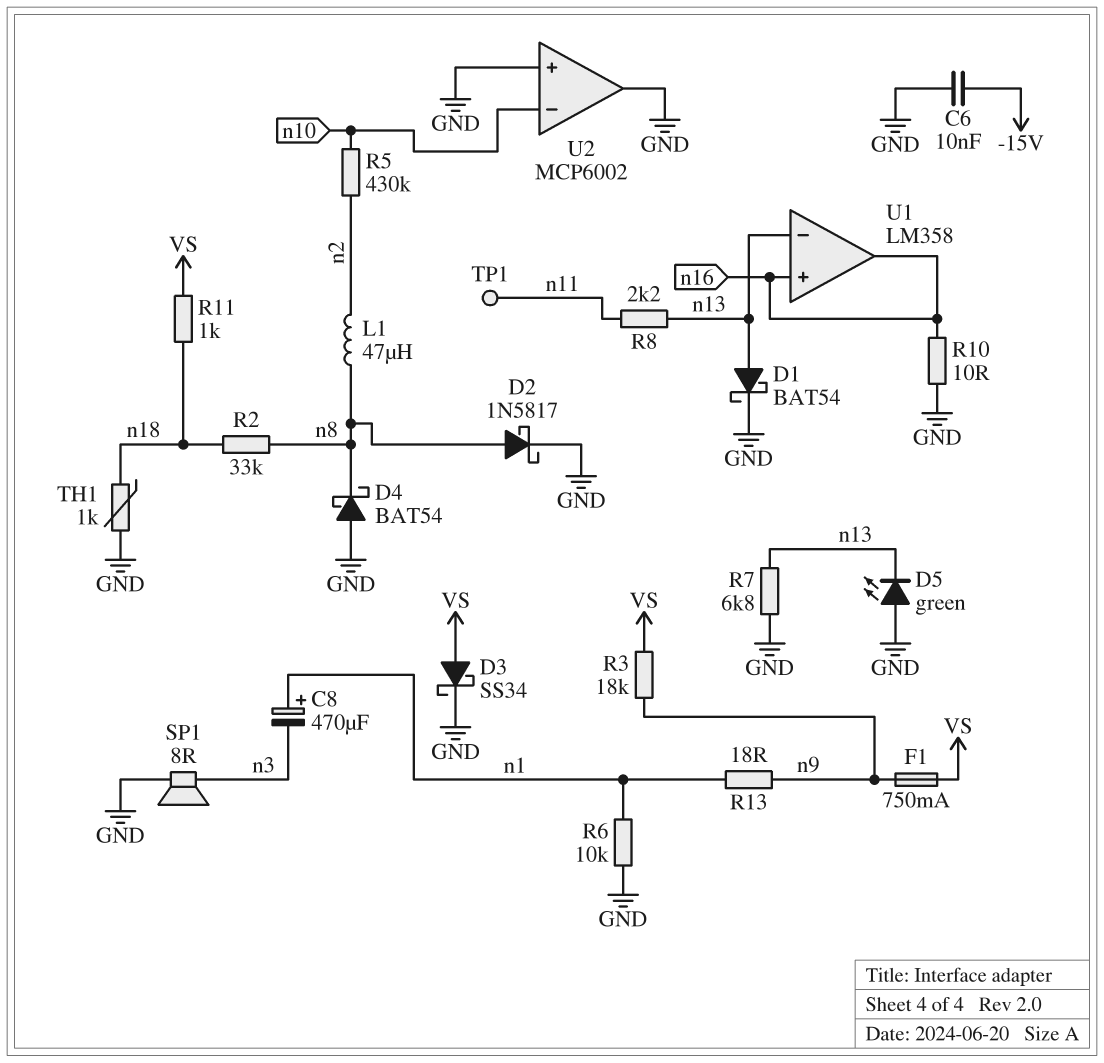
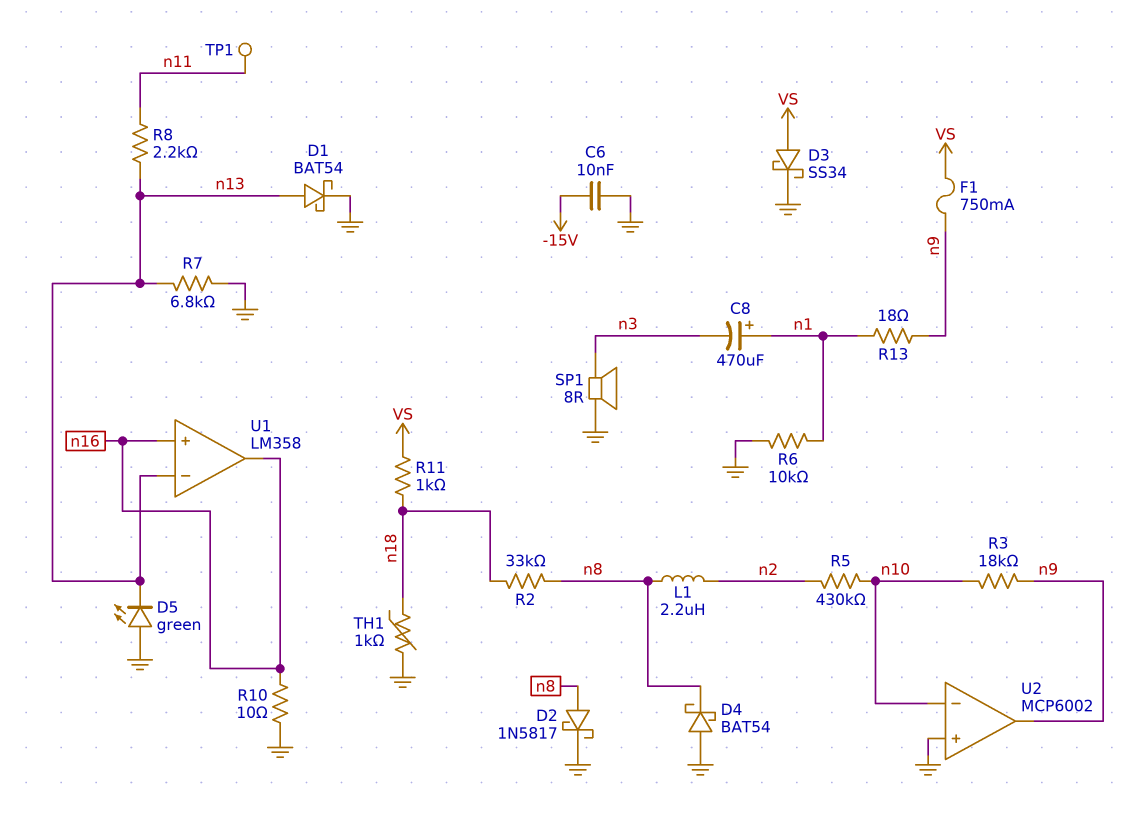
L1: 47uH (n2, n8) -> 2.2uH (n2, n8)
R3: 18k (VS, n9) -> 18k (n9, n10)
U2 pin out: GND -> n9

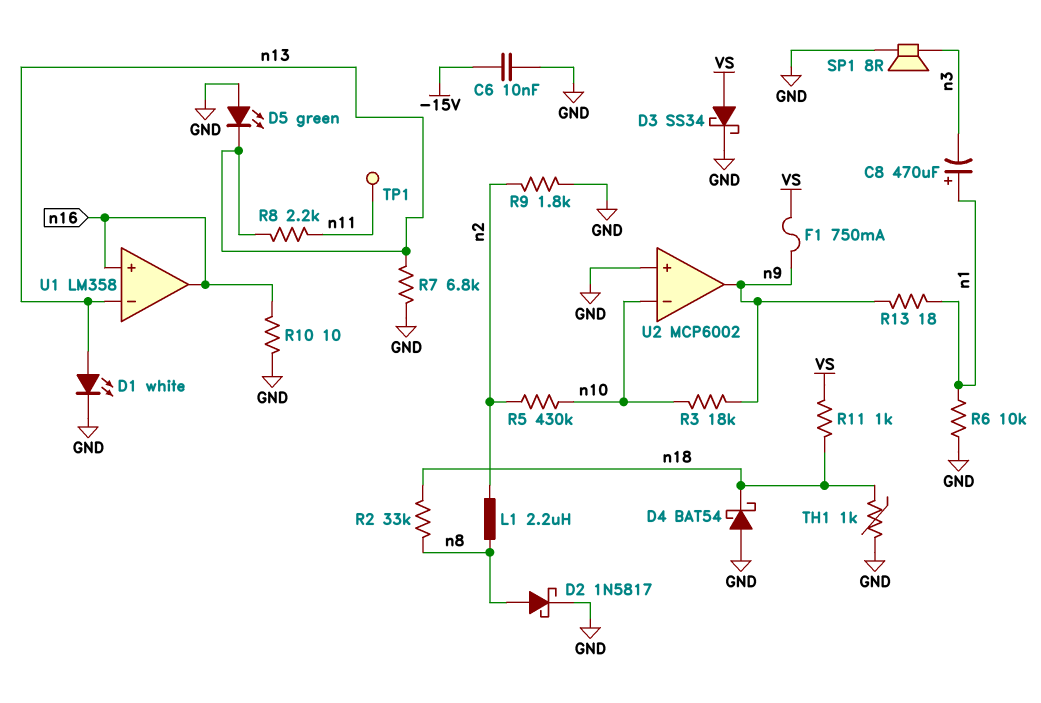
D1: schottky BAT54 (A n13, K GND) -> LED white (A n13, K GND)
D4: schottky BAT54 (A GND, K n8) -> schottky BAT54 (A GND, K n18)
R9: none -> 1.8k (GND, n2)

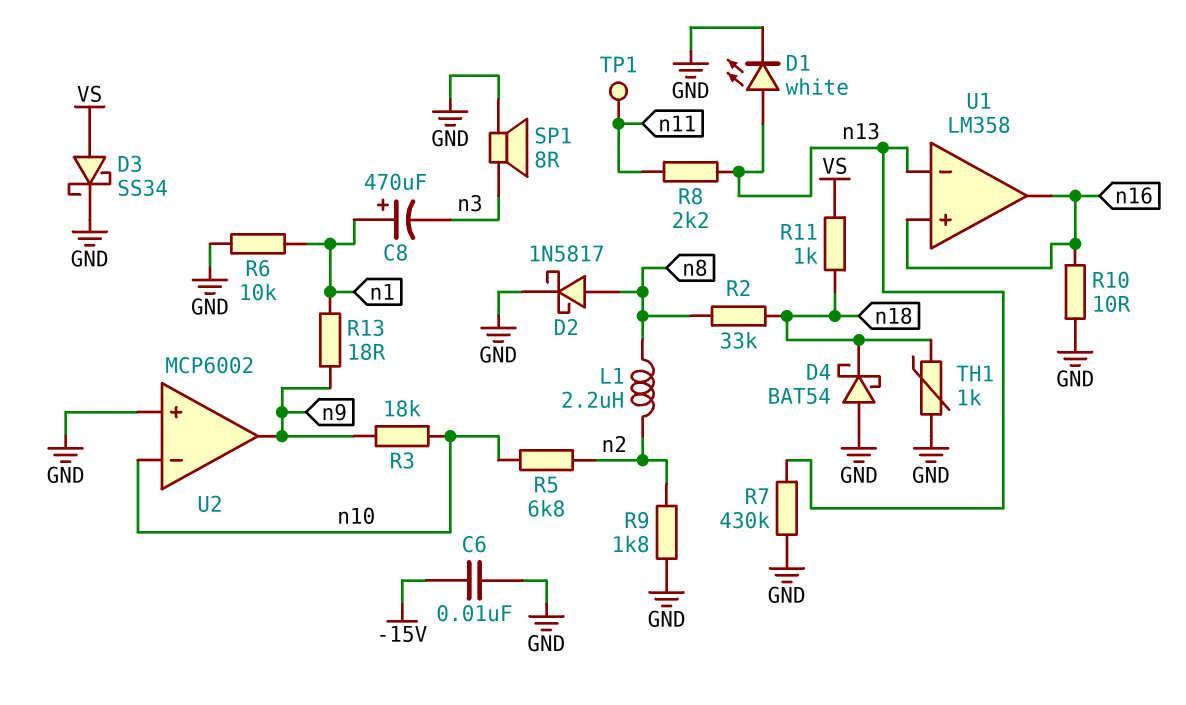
D5: LED green (A GND, K n13) -> none
F1: 750mA (VS, n9) -> none
R5: 430k (n2, n10) -> 6.8k (n2, n10)
R7: 6.8k (GND, n13) -> 430k (GND, n13)

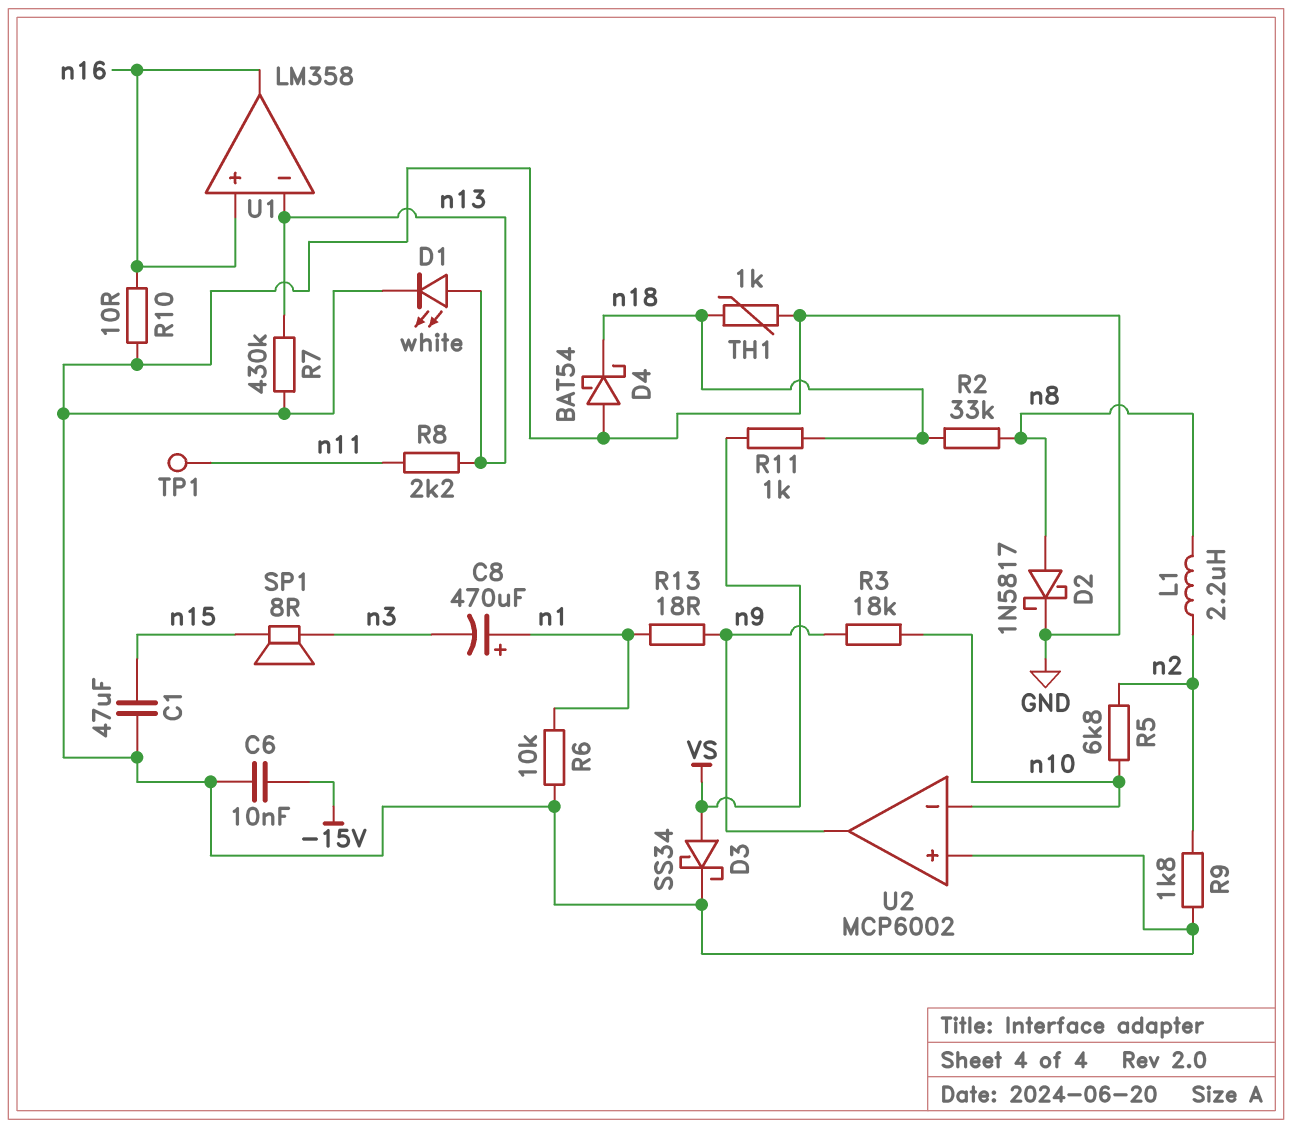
C1: none -> 47uF (GND, n15)
SP1: speaker 8R (GND, n3) -> speaker 8R (n3, n15)

